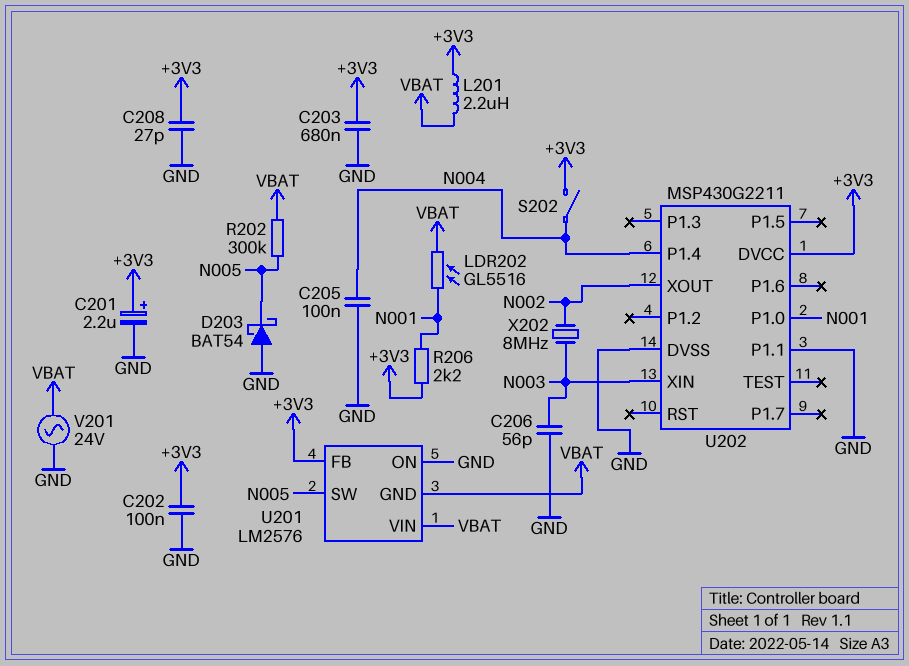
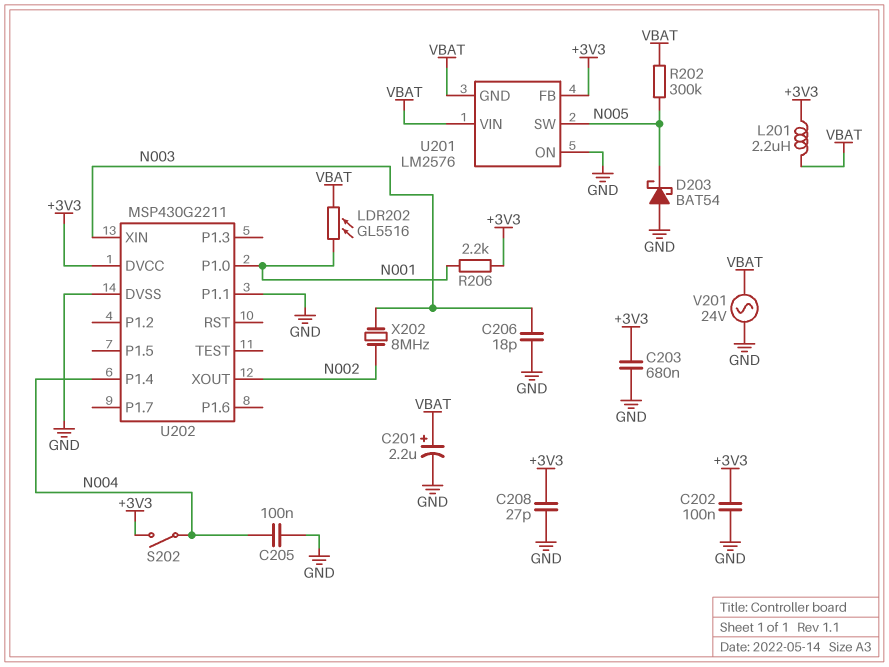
C201: 2.2uF (plus +3V3, minus GND) -> 2.2uF (plus VBAT, minus GND)
C206: 56pF (GND, N003) -> 18pF (GND, N003)

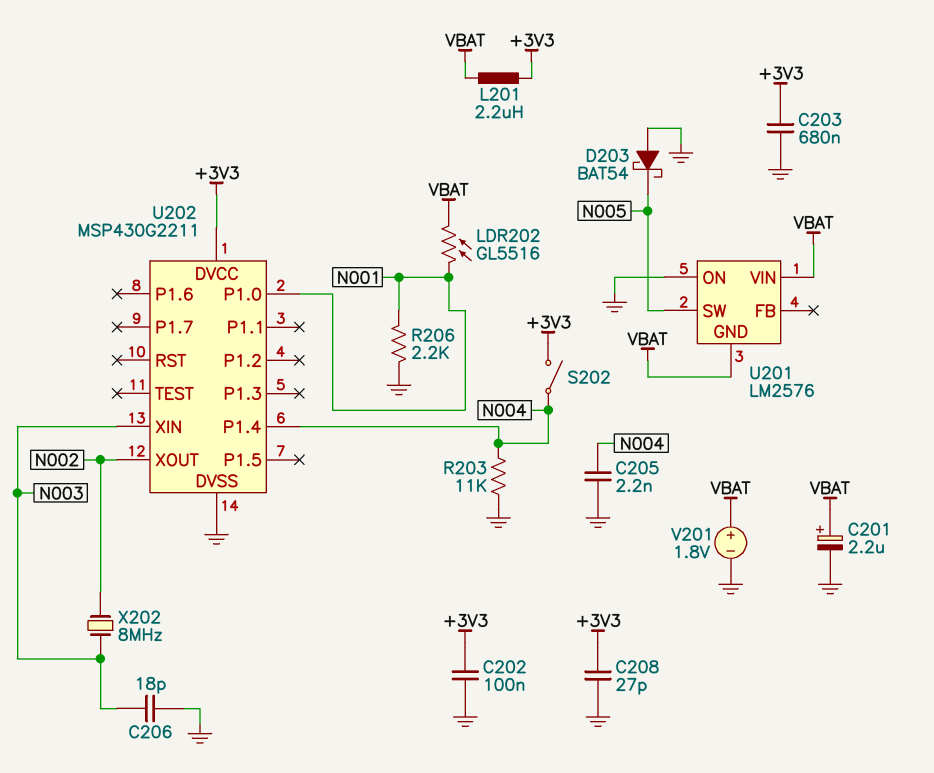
C205: 100nF (GND, N004) -> 2.2nF (GND, N004)
R202: 300k (N005, VBAT) -> none
R203: none -> 11k (GND, N004)
R206: 2.2k (+3V3, N001) -> 2.2k (GND, N001)
U201 pin FB: +3V3 -> none
U202 pin P1.1: GND -> none
V201: AC 24V (GND, VBAT) -> 1.8V (plus VBAT, minus GND)

